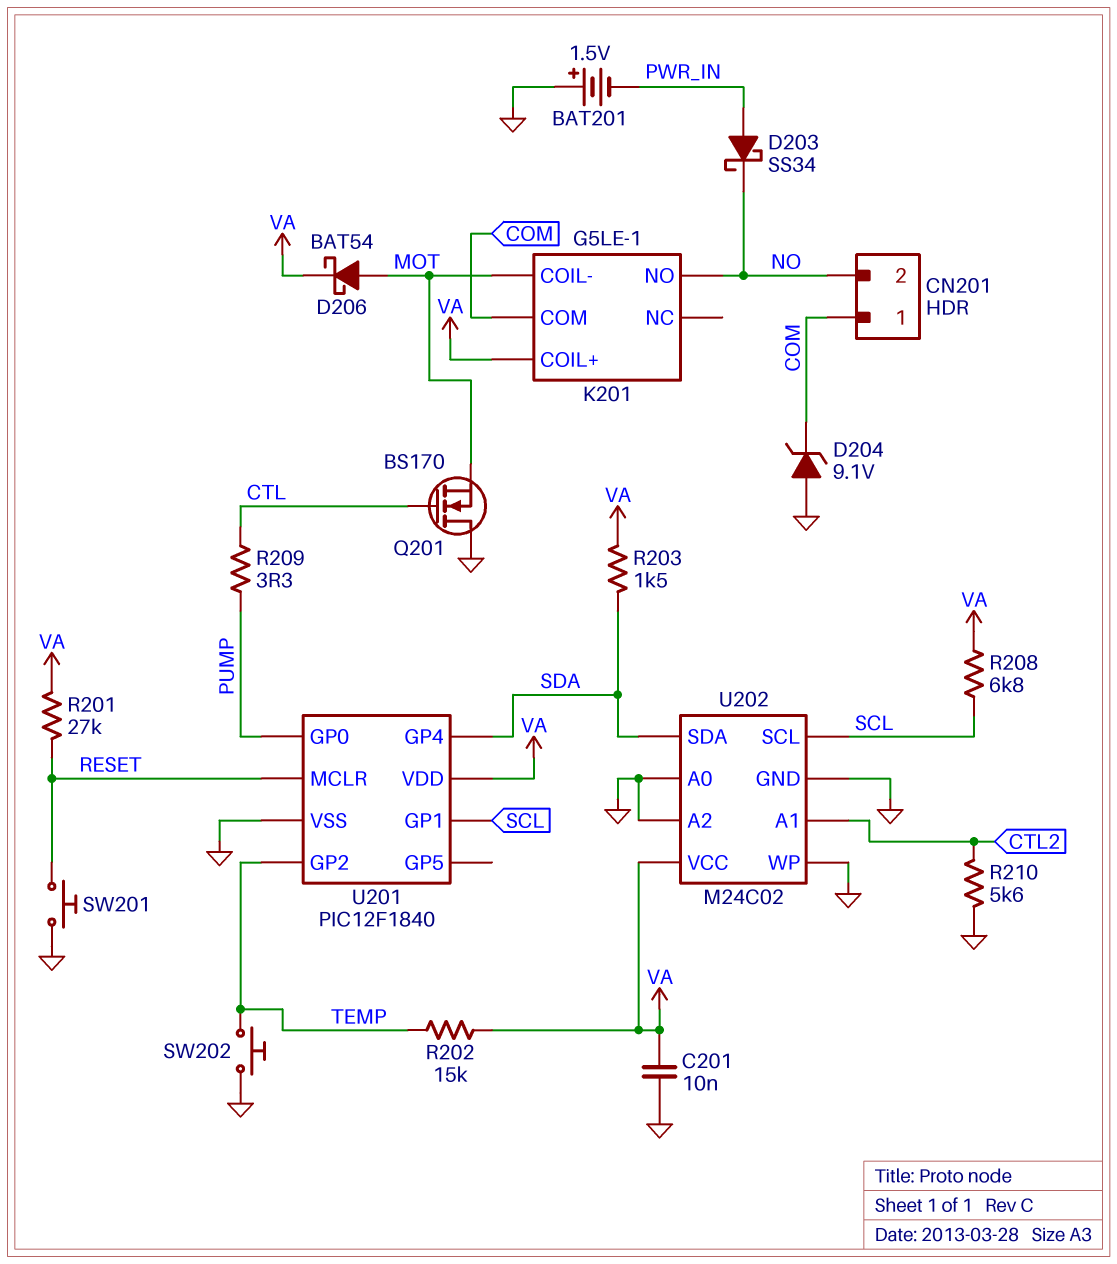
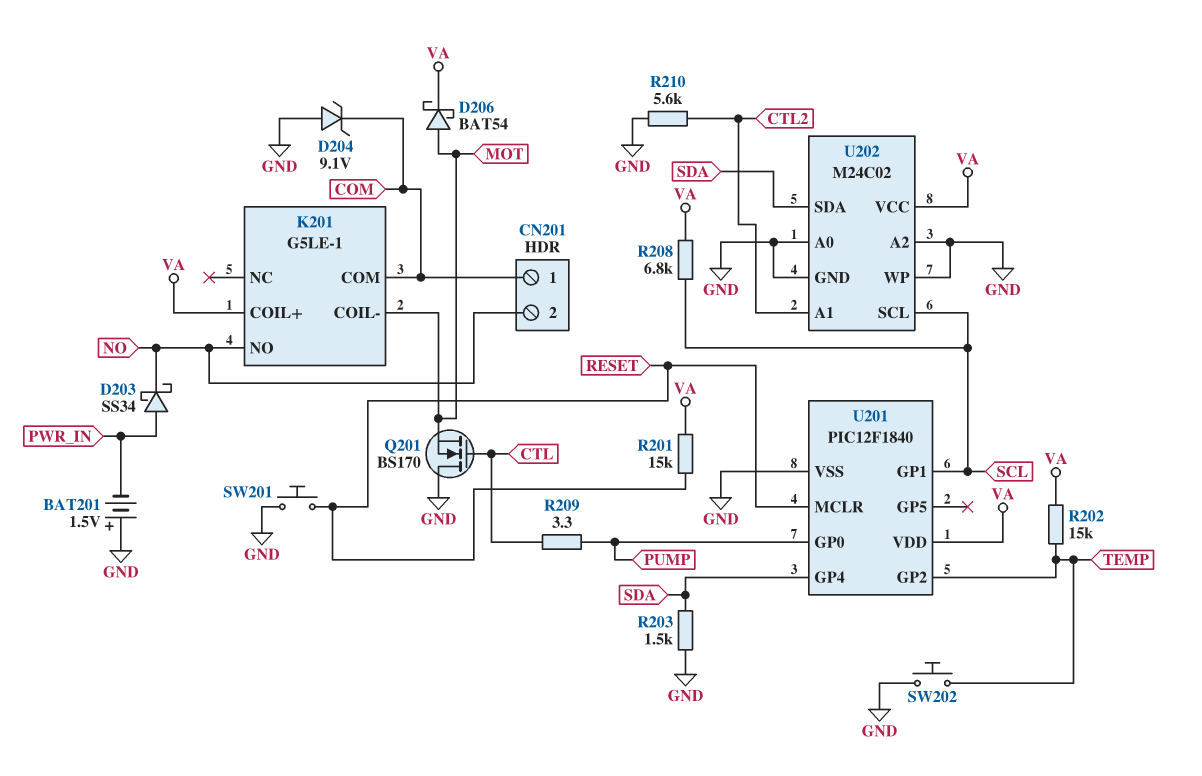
C201: 10nF (GND, VA) -> none
R201: 27k (RESET, VA) -> 15k (RESET, VA)
R203: 1.5k (SDA, VA) -> 1.5k (GND, SDA)

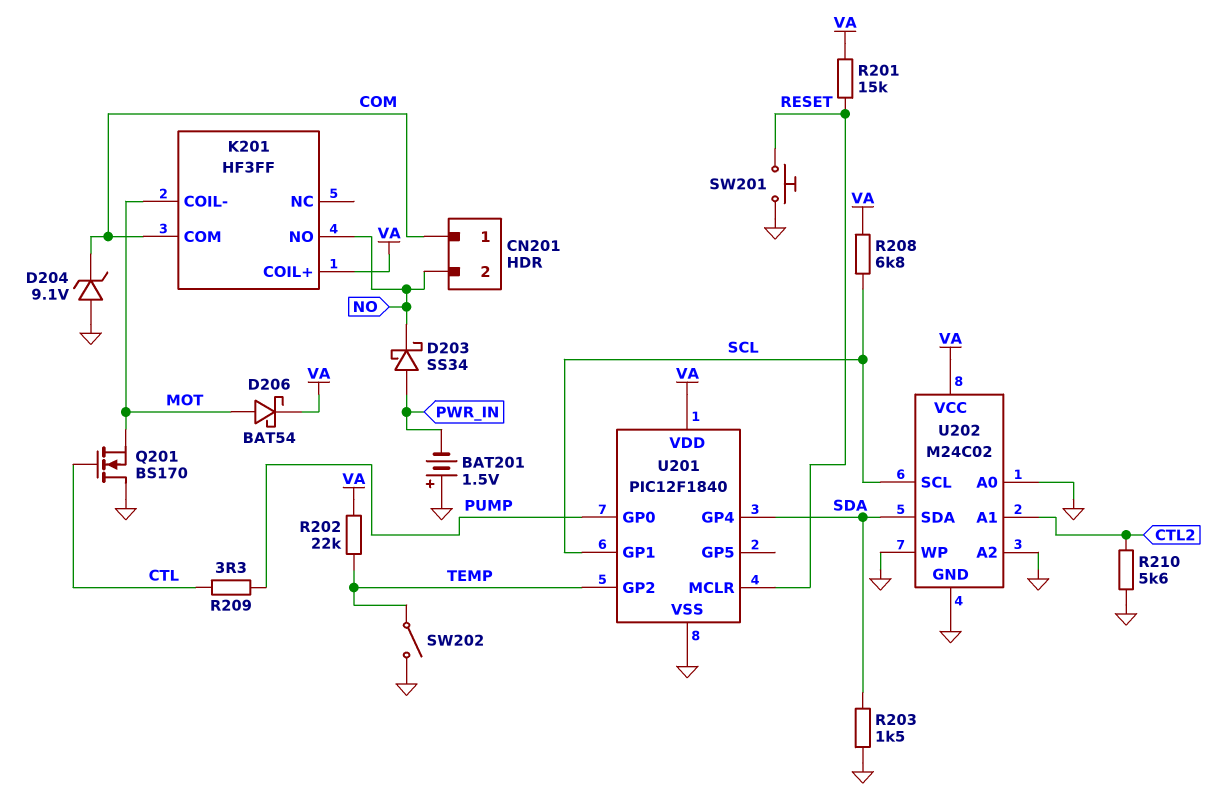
K201: G5LE-1 -> HF3FF
R202: 15k (TEMP, VA) -> 22k (TEMP, VA)
SW202: button (GND, TEMP) -> switch (GND, TEMP)

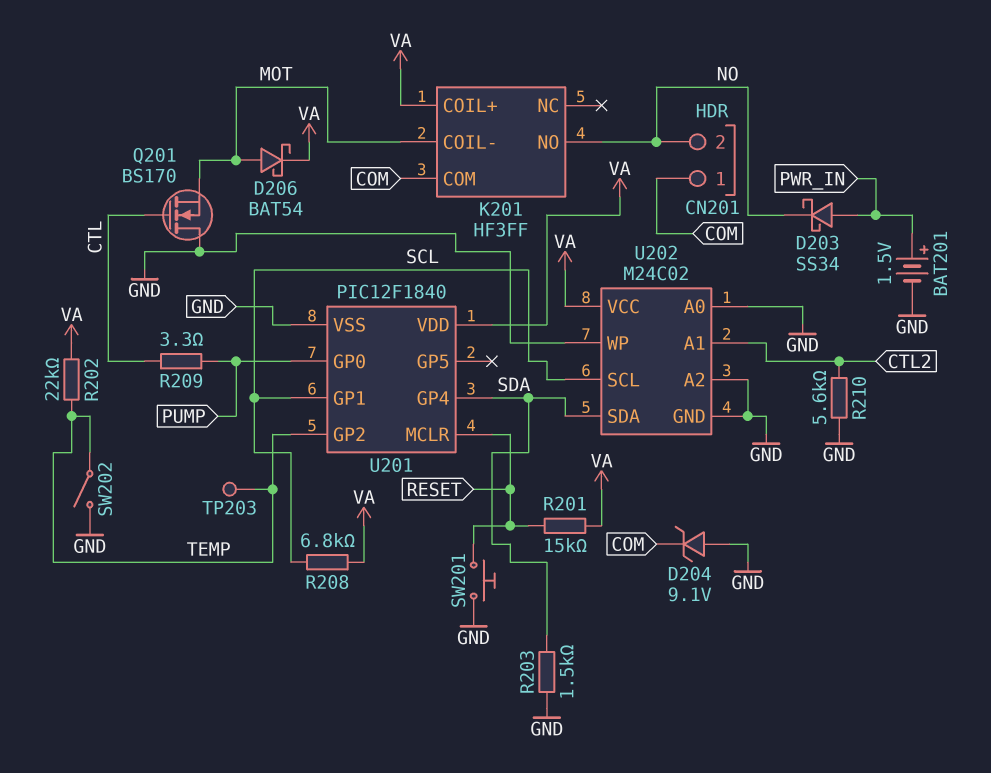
BAT201: 1.5V (plus GND, minus PWR_IN) -> 1.5V (plus PWR_IN, minus GND)
TP203: none -> test point (TEMP)

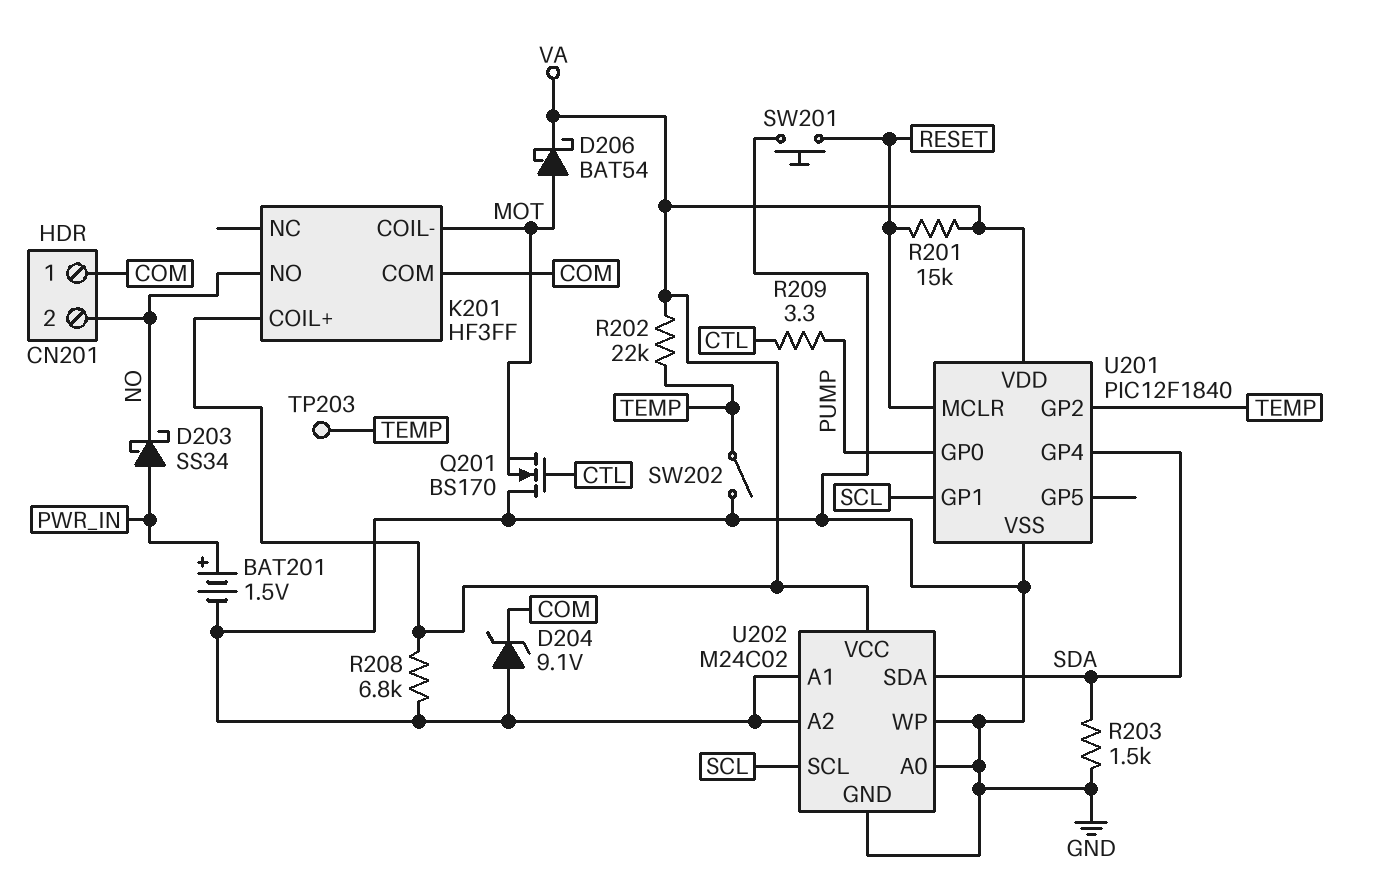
R208: 6.8k (SCL, VA) -> 6.8k (GND, VA)
R210: 5.6k (CTL2, GND) -> none
U202 pin A1: CTL2 -> GND

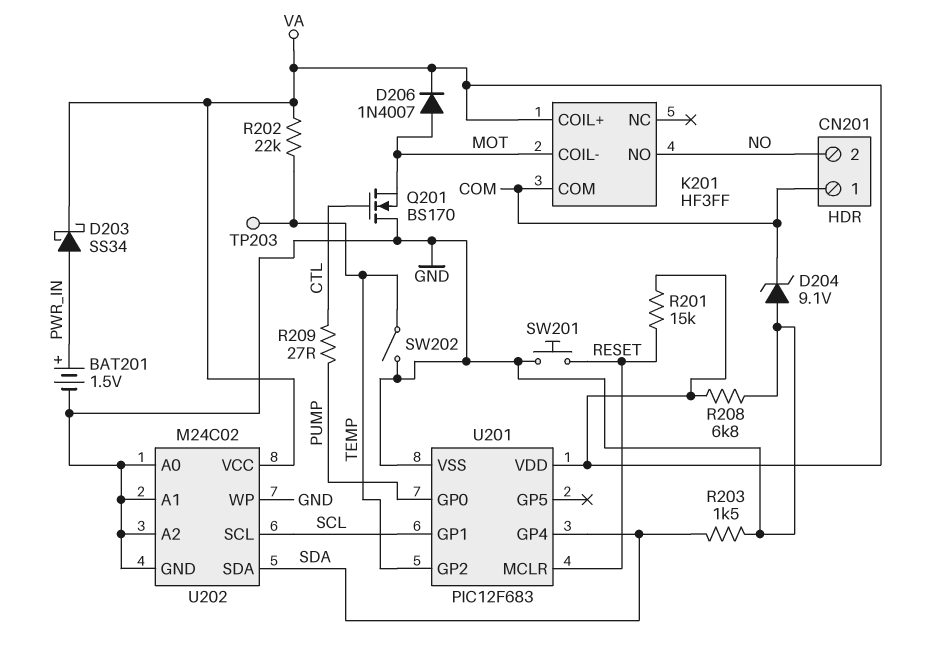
D203: schottky SS34 (A PWR_IN, K NO) -> schottky SS34 (A PWR_IN, K VA)
D206: schottky BAT54 (A MOT, K VA) -> diode 1N4007 (A MOT, K VA)
R209: 3.3 (CTL, PUMP) -> 27 (CTL, PUMP)
U201: PIC12F1840 -> PIC12F683

